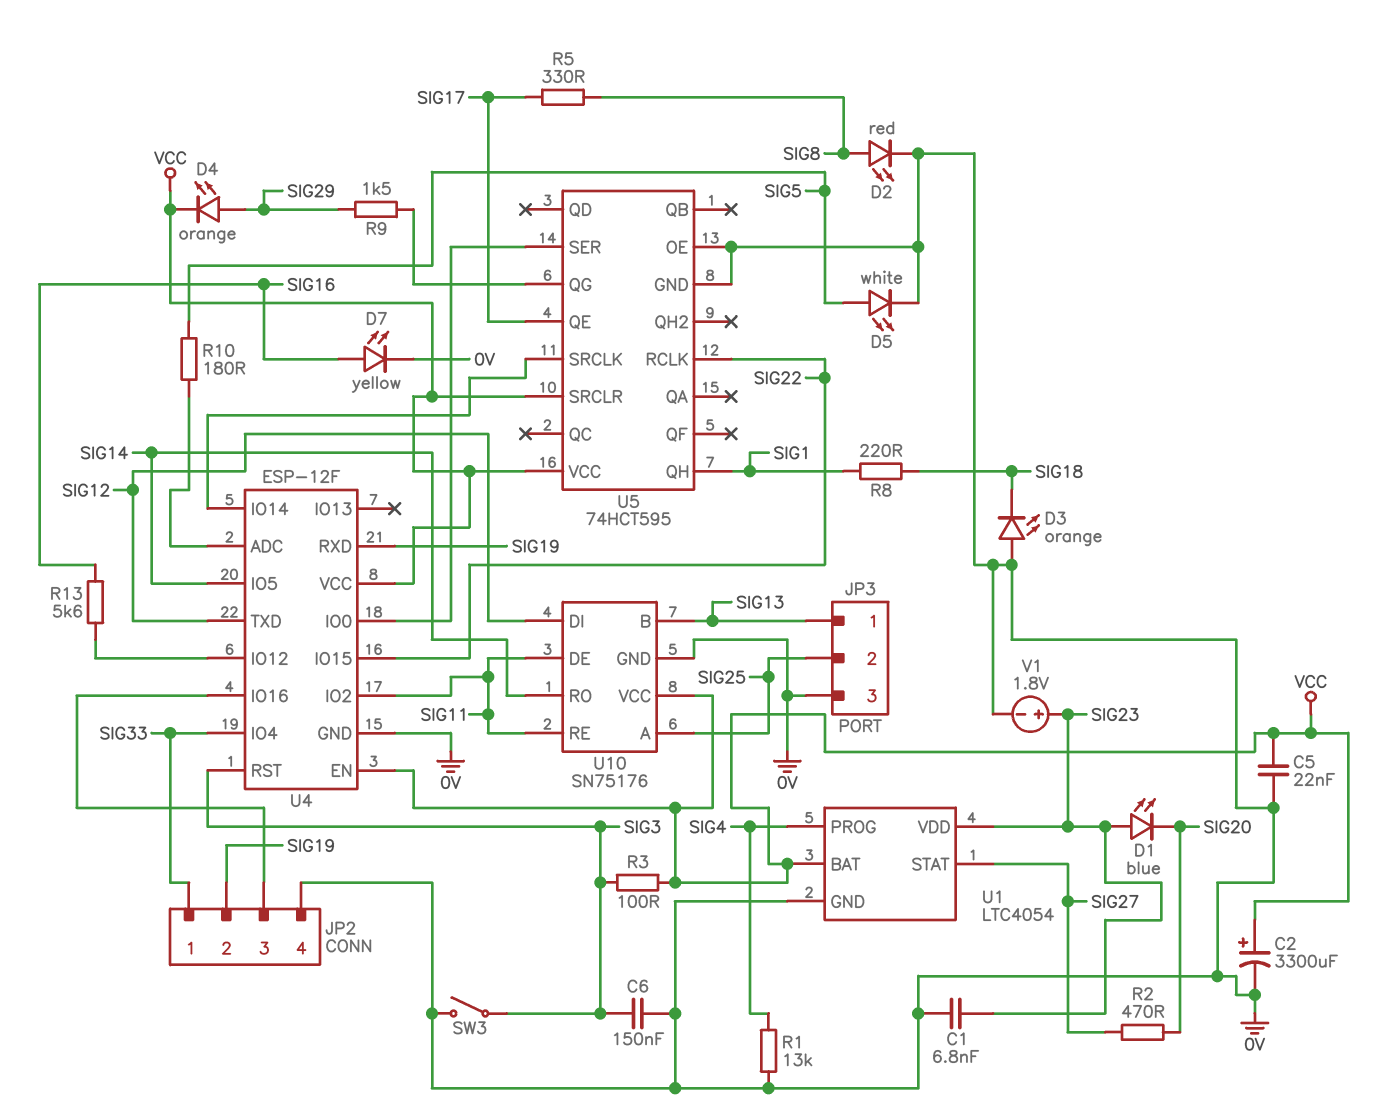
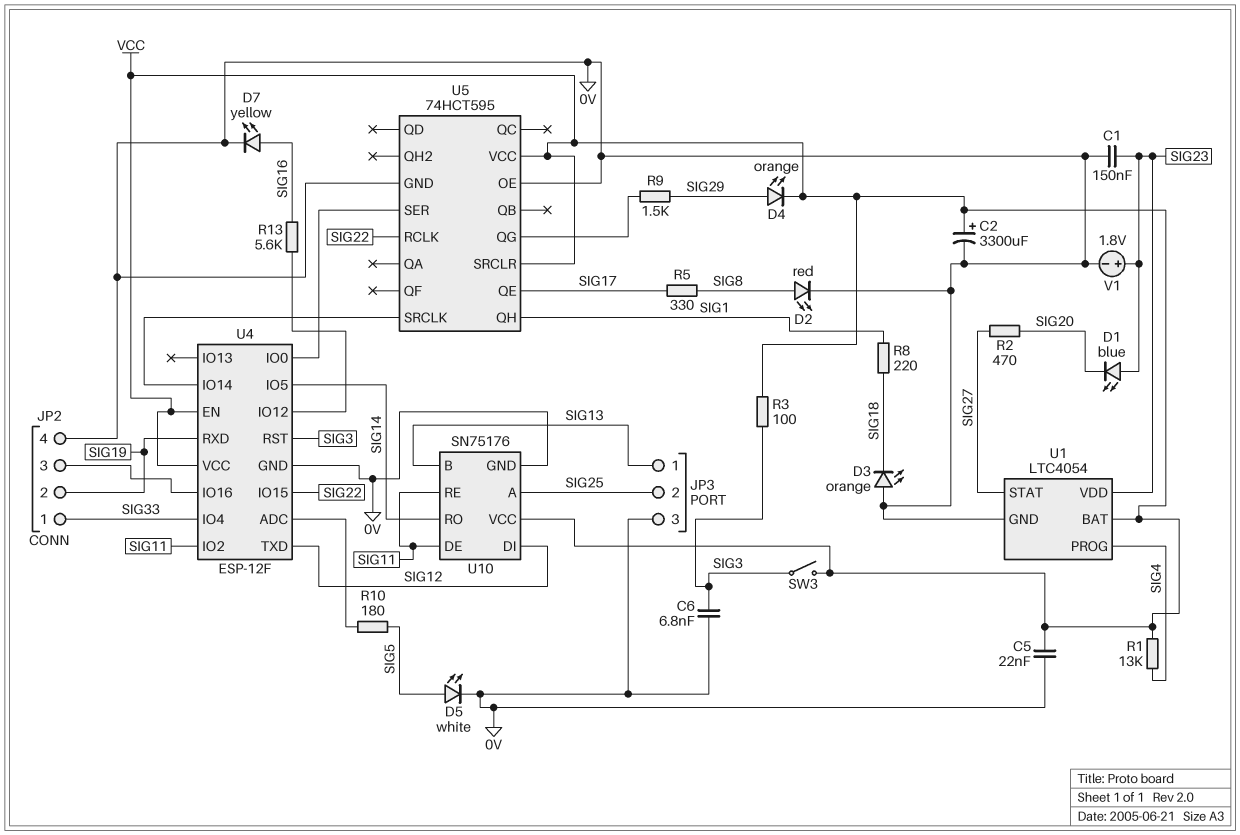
C1: 6.8nF (0V, SIG23) -> 150nF (0V, SIG23)
C6: 150nF (0V, SIG3) -> 6.8nF (0V, SIG3)
R1: 13k (0V, SIG4) -> 13k (SIG4, VCC)
SW3: switch (0V, SIG3) -> switch (SIG3, VCC)

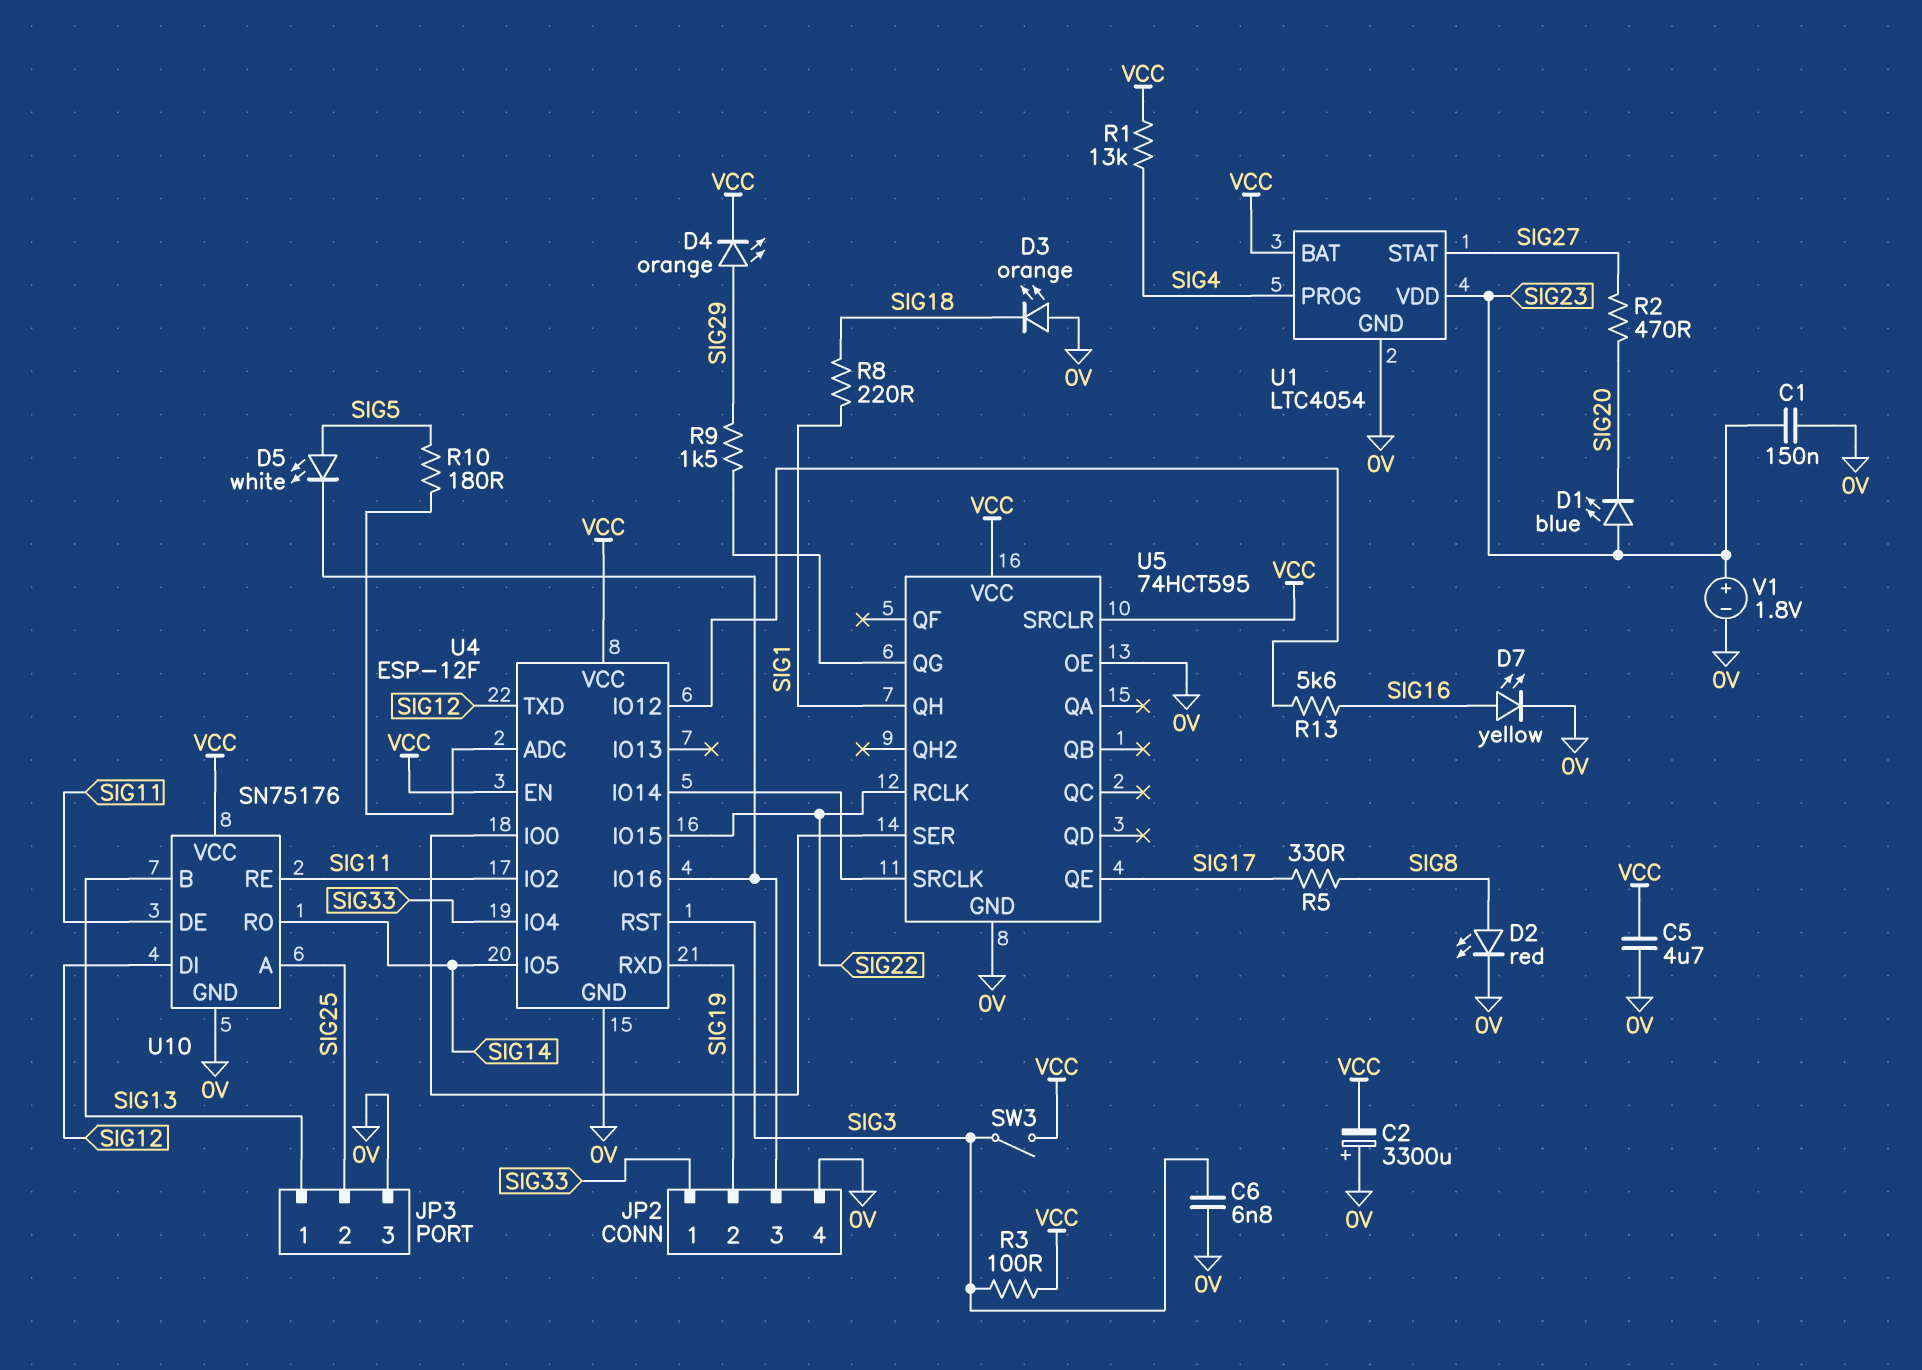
C2: 3300uF (plus VCC, minus 0V) -> 3300uF (plus 0V, minus VCC)
C5: 22nF (0V, VCC) -> 4.7uF (0V, VCC)
D5: LED white (A SIG5, K 0V) -> LED white (A SIG5, K JP2/3)

